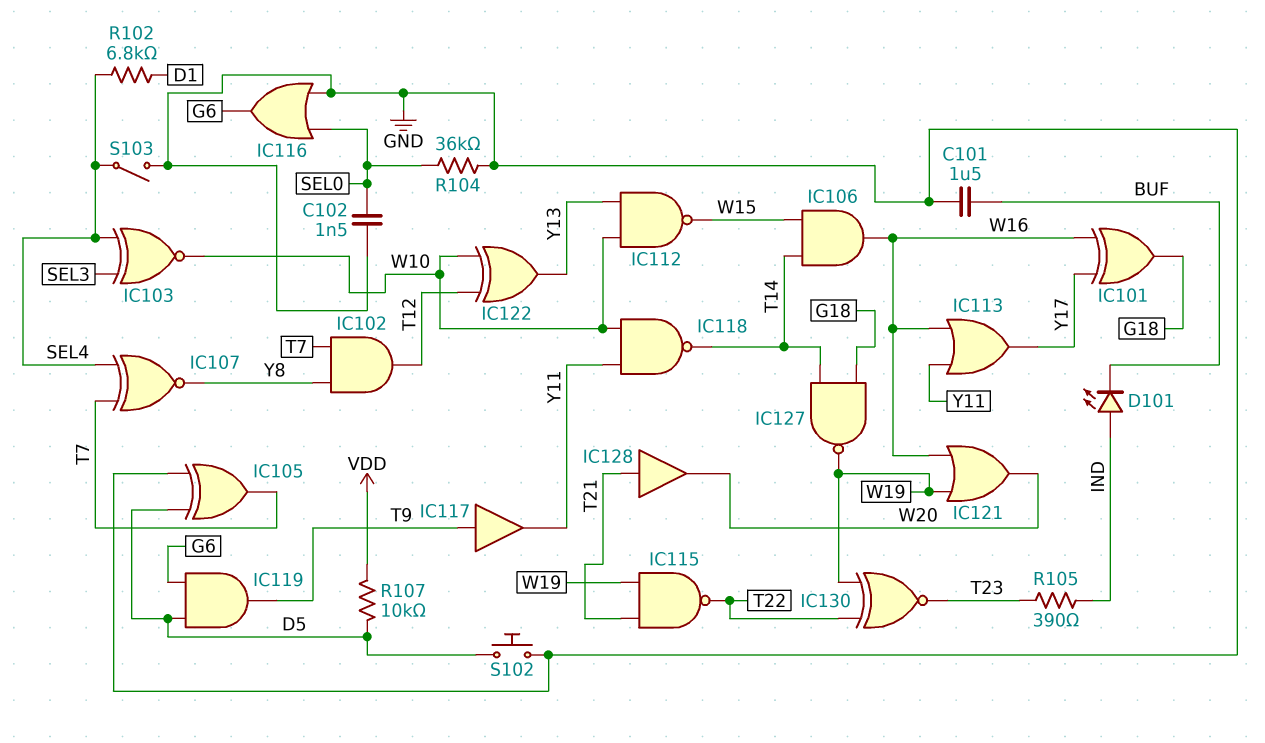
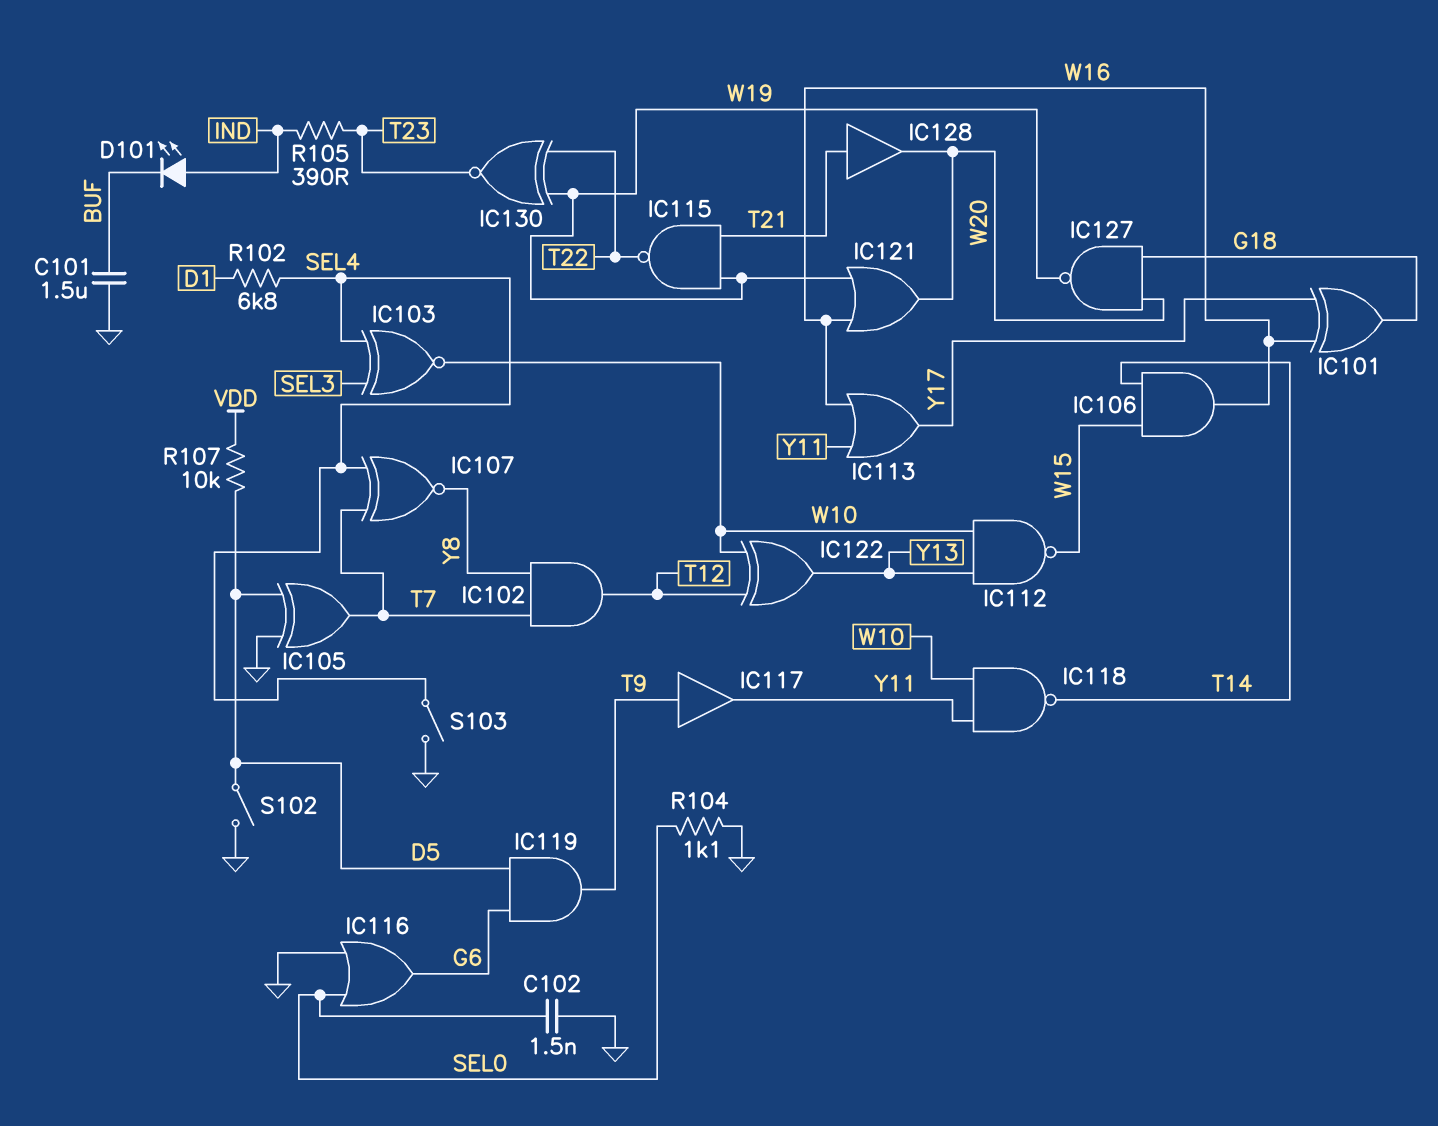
IC127: NAND (in G18, in T14, out W19) -> NAND (in G18, in W20, out W19)
R104: 36k (GND, SEL0) -> 1.1k (GND, SEL0)
S102: button (D5, GND) -> switch (D5, GND)

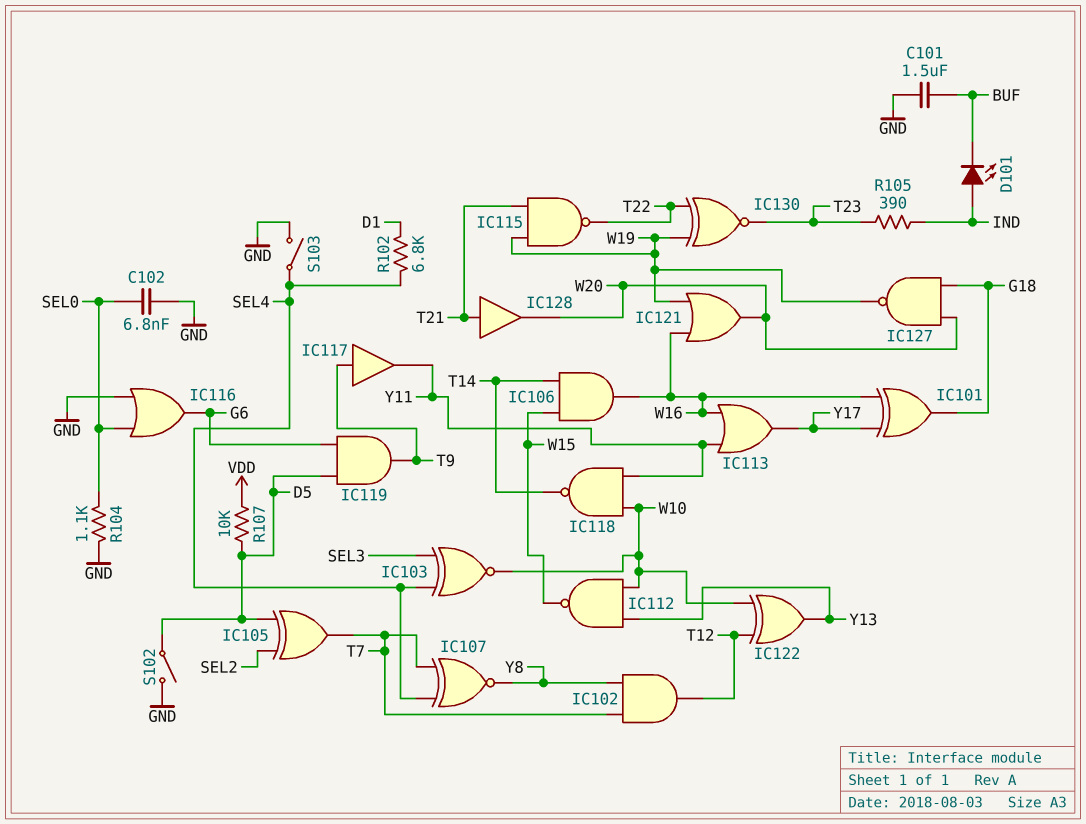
C102: 1.5nF (GND, SEL0) -> 6.8nF (GND, SEL0)
IC105: XOR (in D5, in GND, out T7) -> XOR (in D5, in SEL2, out T7)

